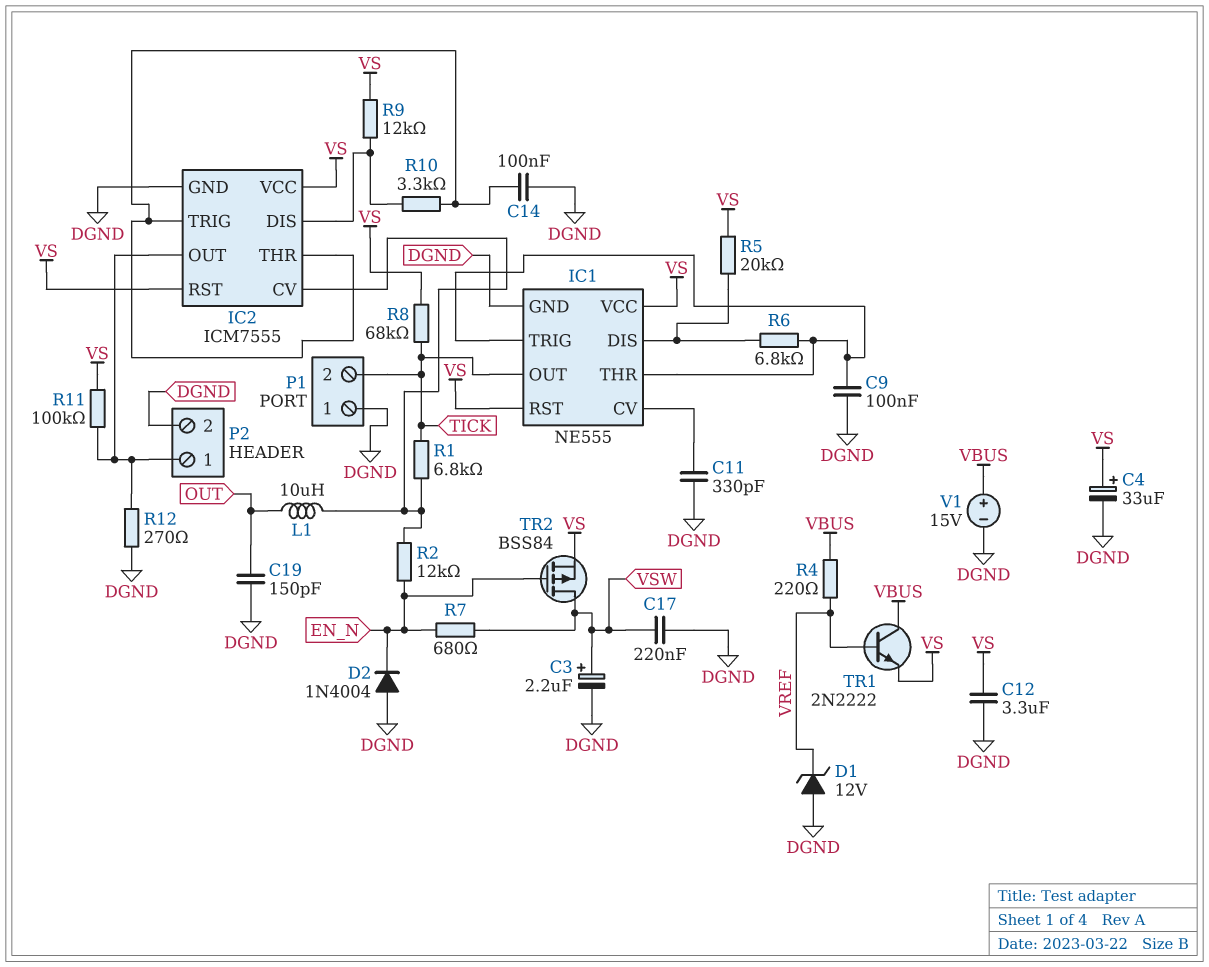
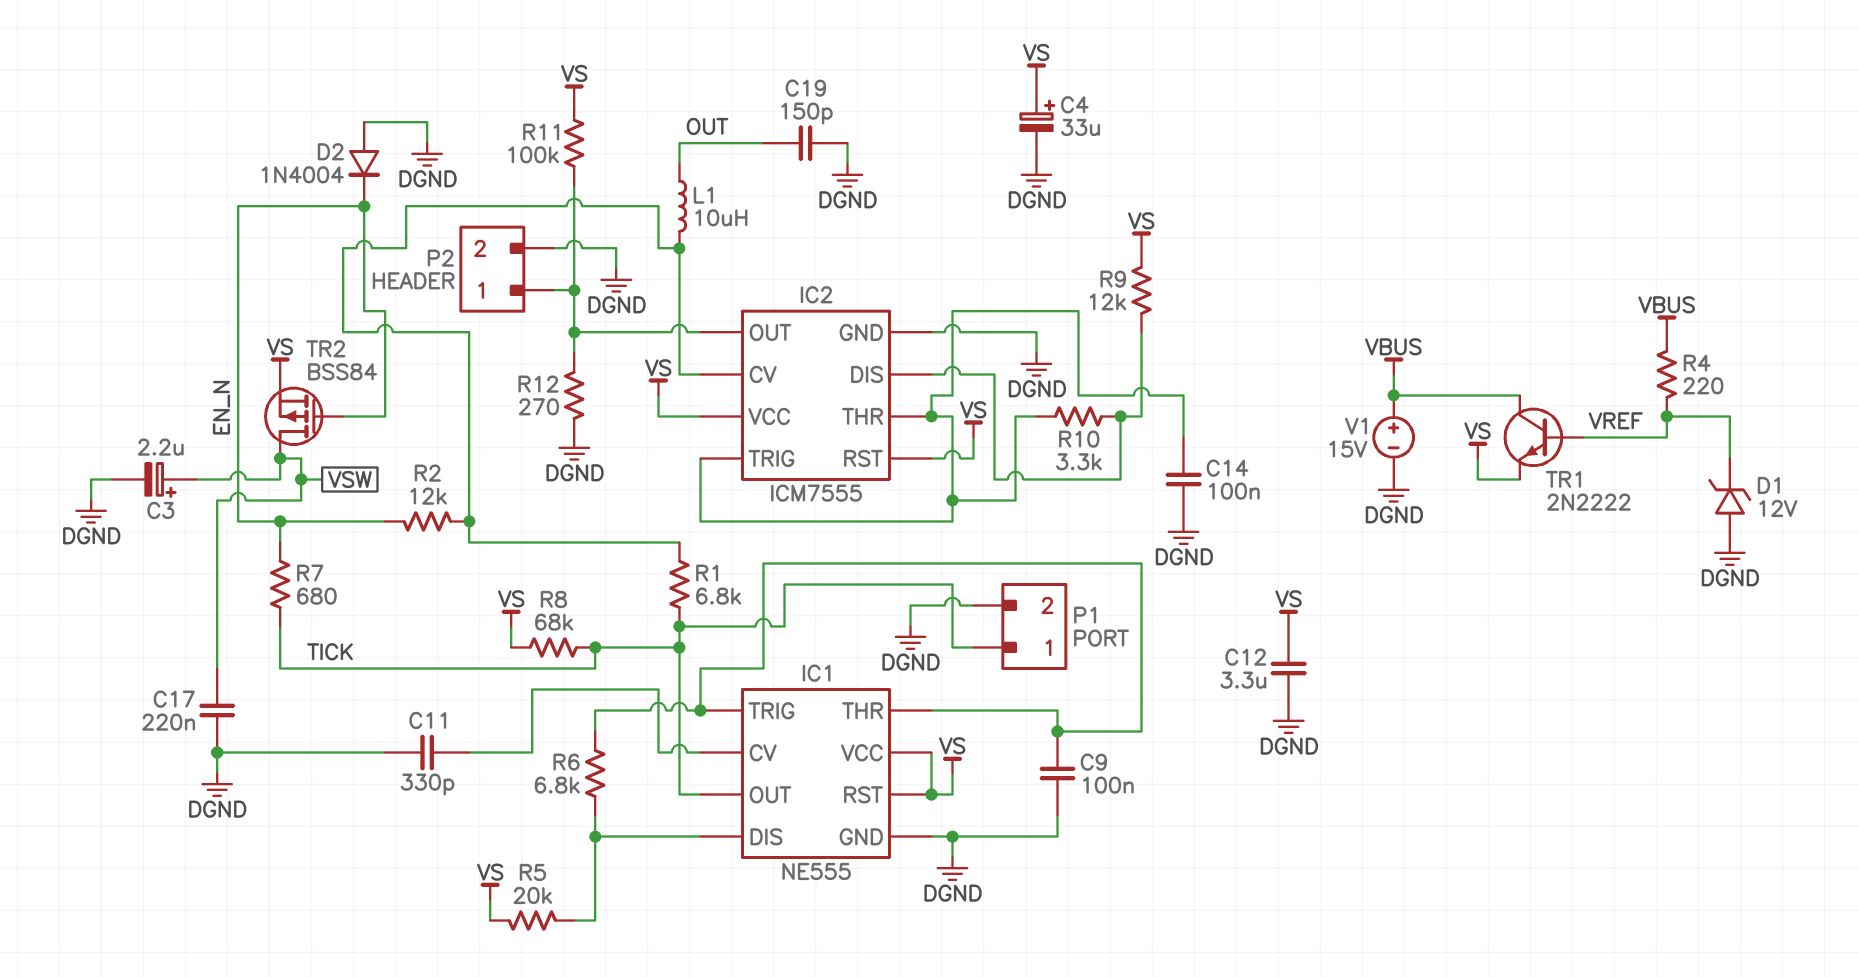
P1 pin 1: DGND -> TICK
P1 pin 2: TICK -> DGND
R7: 680 (EN_N, VSW) -> 680 (EN_N, TICK)

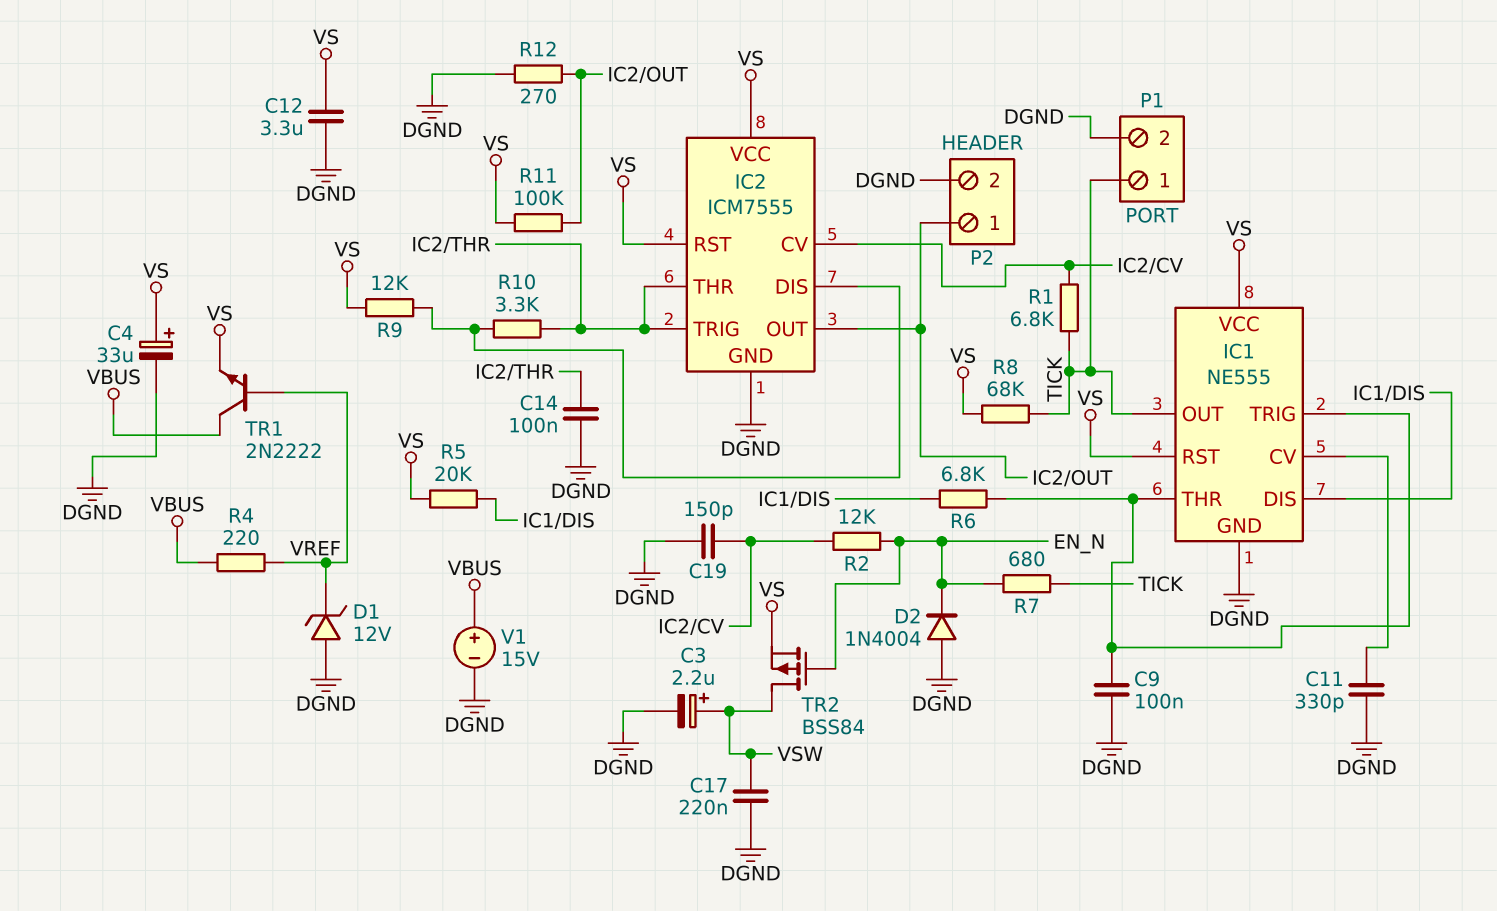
C19: 150pF (DGND, OUT) -> 150pF (DGND, IC2/CV)
L1: 10uH (IC2/CV, OUT) -> none

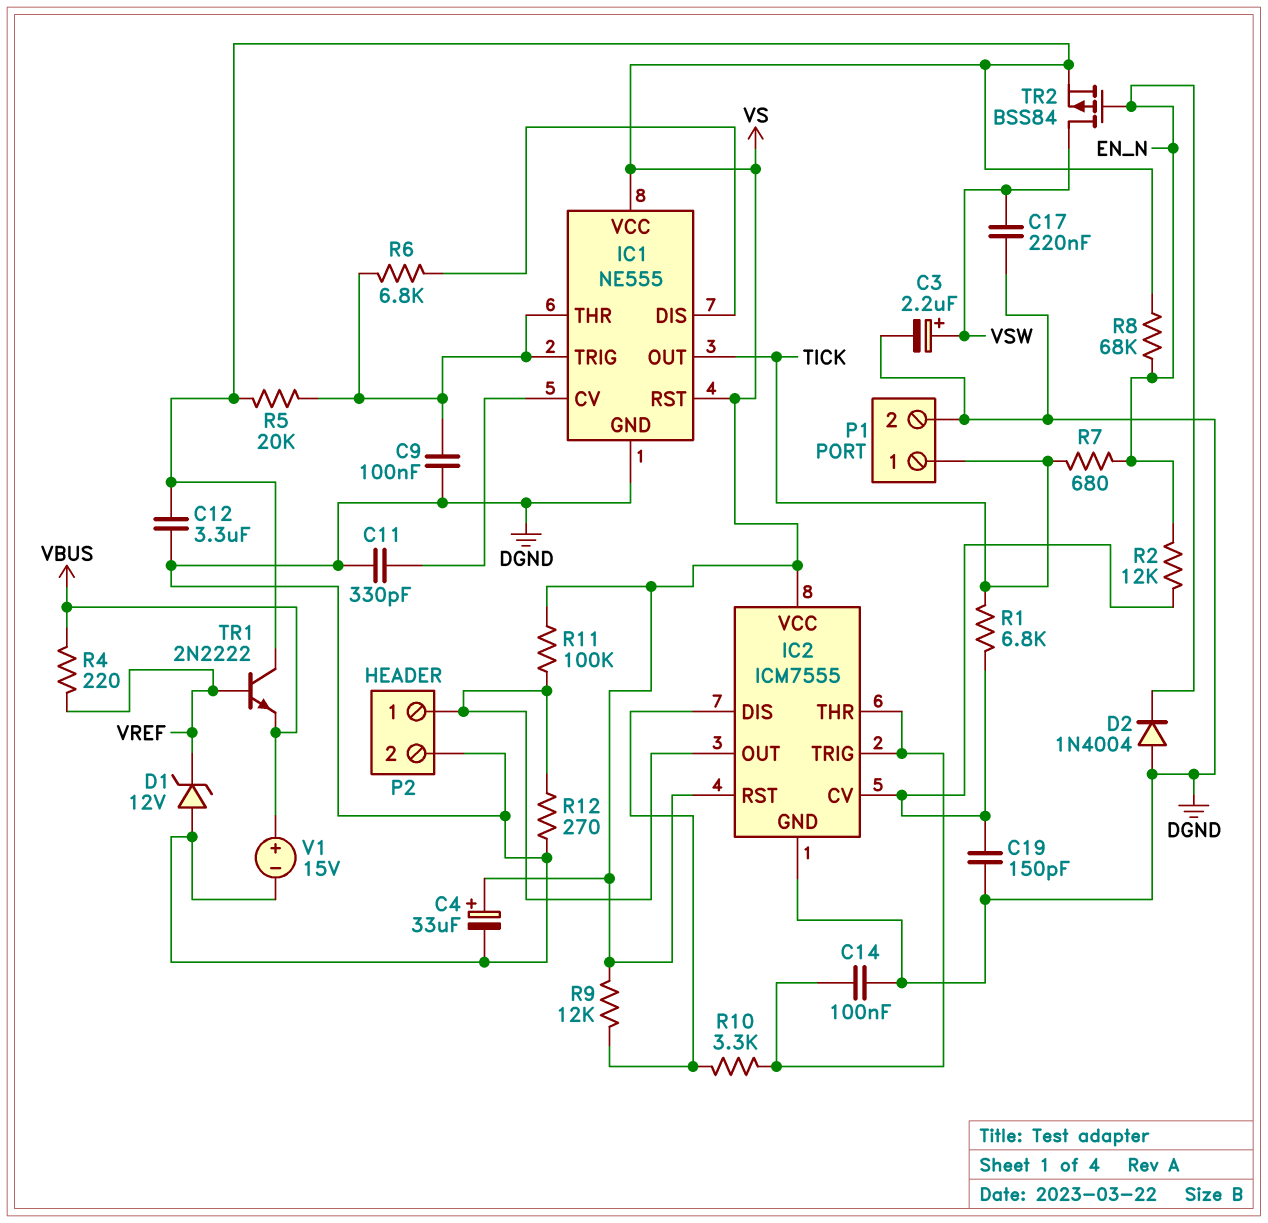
R5: 20k (IC1/DIS, VS) -> 20k (IC1/THR, VS)
R8: 68k (TICK, VS) -> 68k (EN_N, VS)
TR1: NPN 2N2222 (B VREF, C VBUS, E VS) -> NPN 2N2222 (B VREF, C VS, E VBUS)

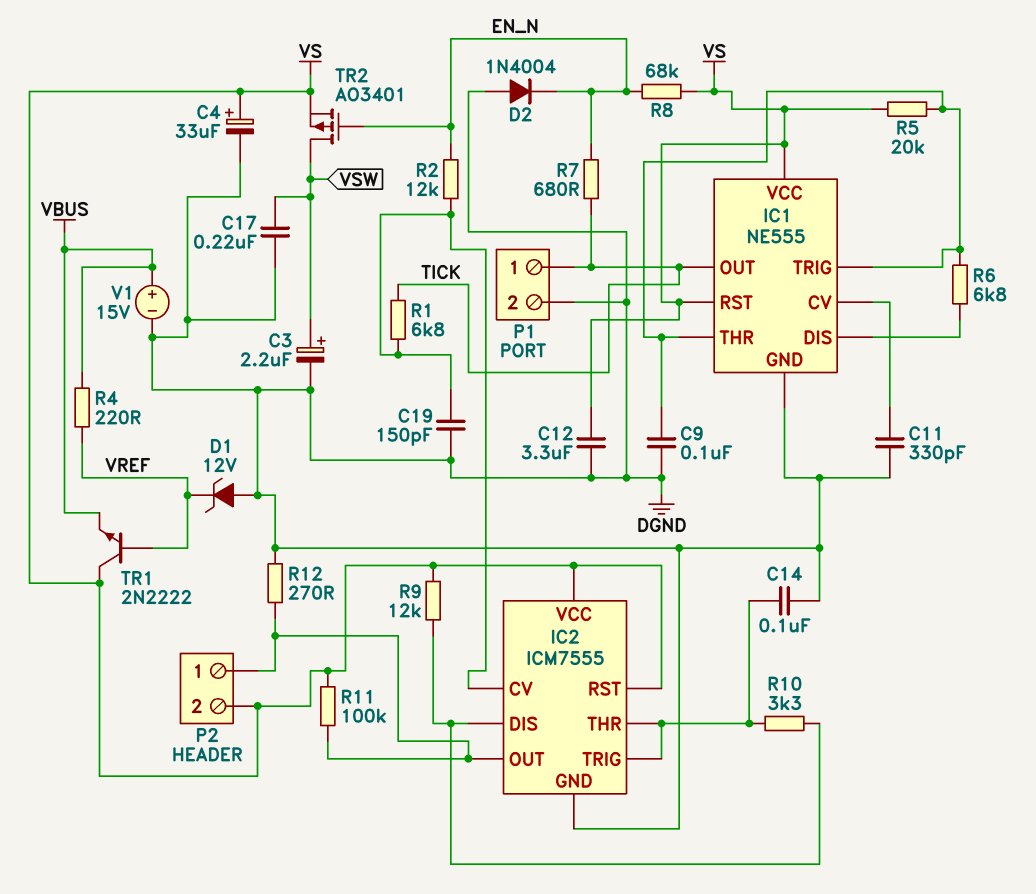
P2 pin 2: DGND -> VS
TR2: PMOS BSS84 (G EN_N, D VSW, S VS) -> PMOS AO3401 (G EN_N, D VSW, S VS)

